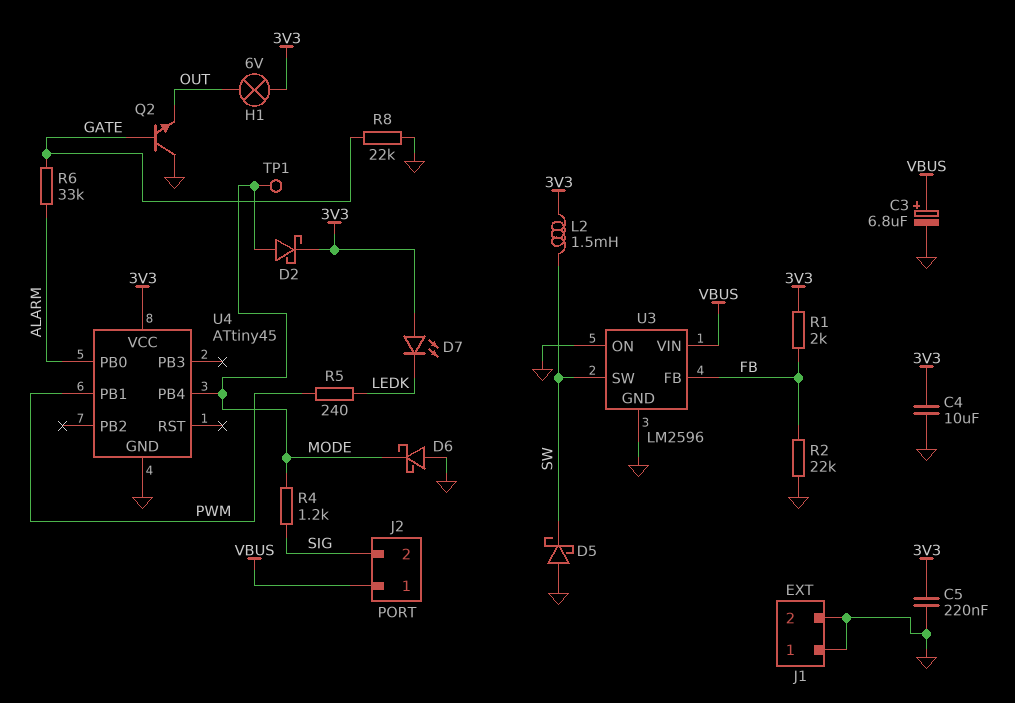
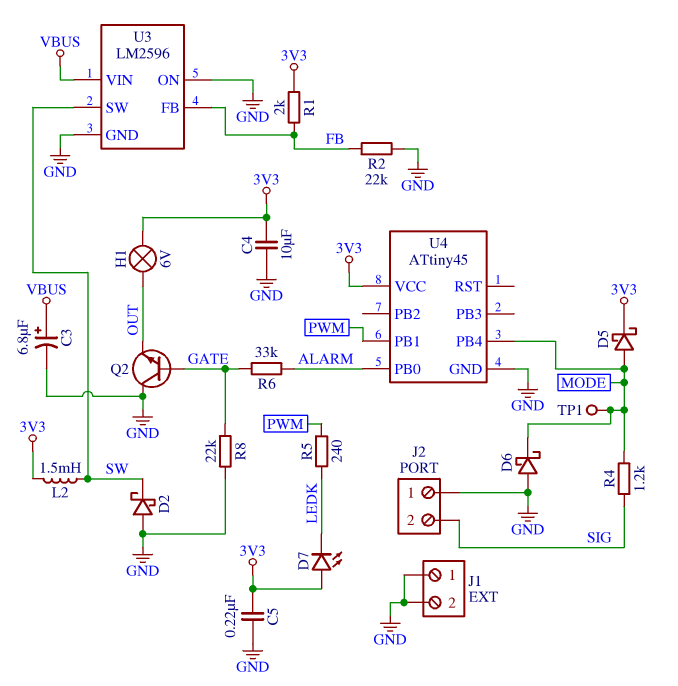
D2: schottky (A MODE, K 3V3) -> schottky (A GND, K SW)
D5: schottky (A GND, K SW) -> schottky (A MODE, K 3V3)
J2 pin 1: VBUS -> GND

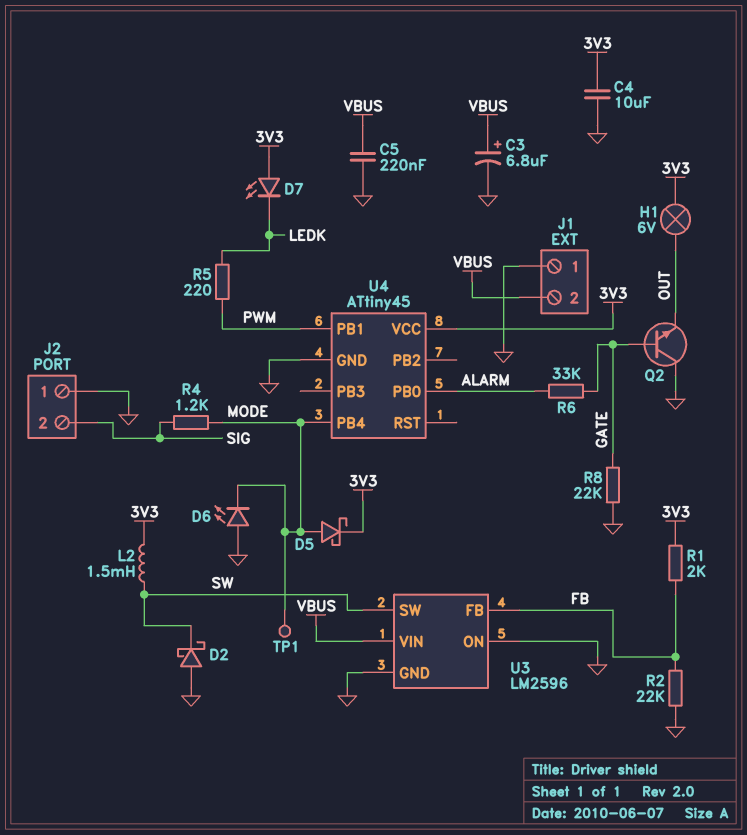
C5: 220nF (3V3, GND) -> 220nF (GND, VBUS)
D6: schottky (A GND, K MODE) -> LED (A GND, K MODE)
J1 pin 2: GND -> VBUS
R5: 240 (LEDK, PWM) -> 220 (LEDK, PWM)

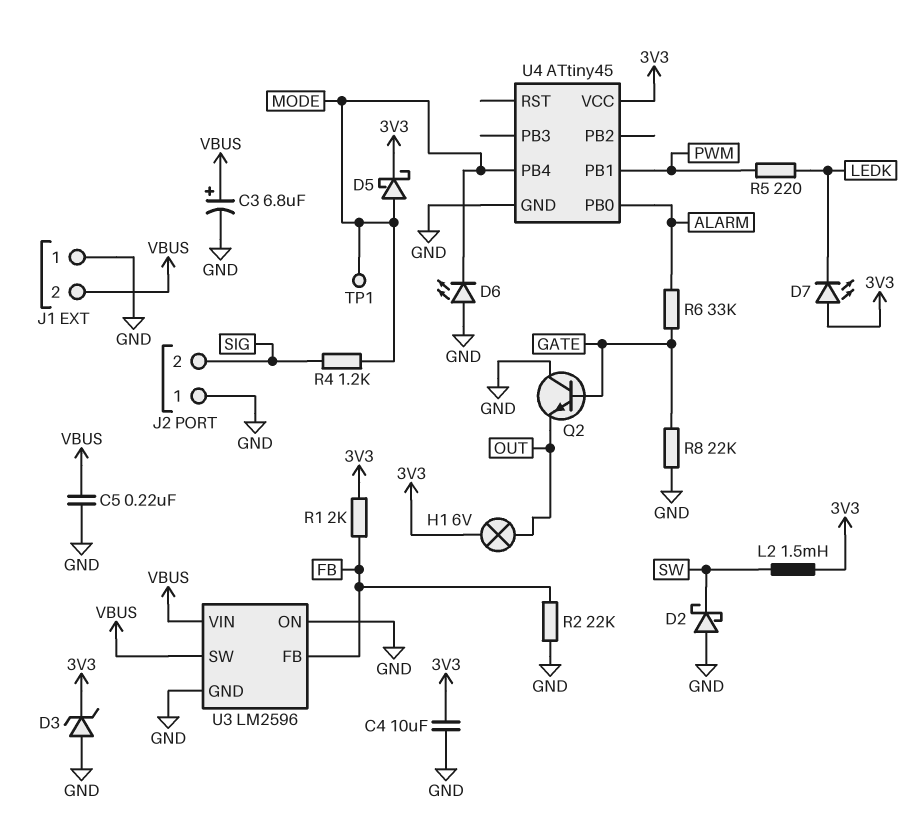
D3: none -> zener (A GND, K 3V3)
U3 pin SW: SW -> VBUS

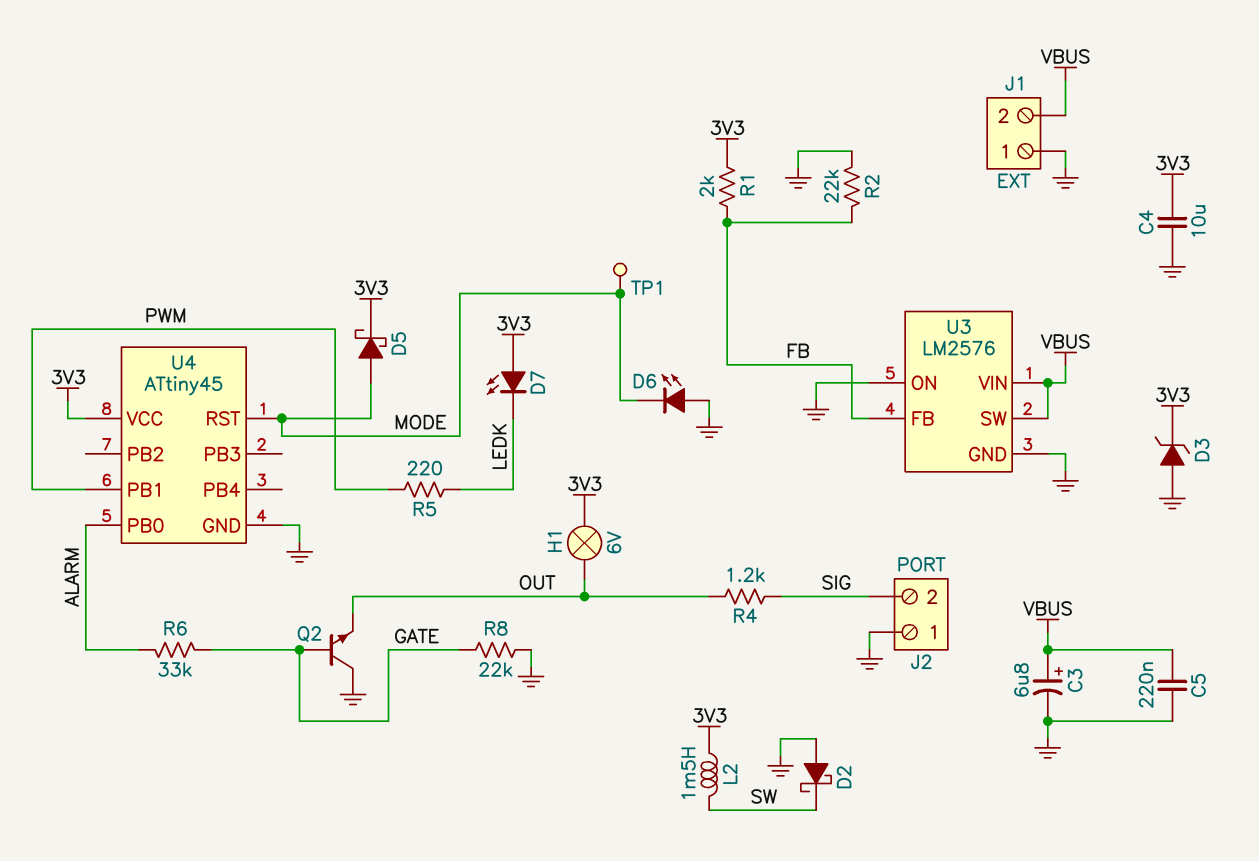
R4: 1.2k (MODE, SIG) -> 1.2k (OUT, SIG)
U3: LM2596 -> LM2576
U4 pin PB4: MODE -> none
U4 pin RST: none -> MODE

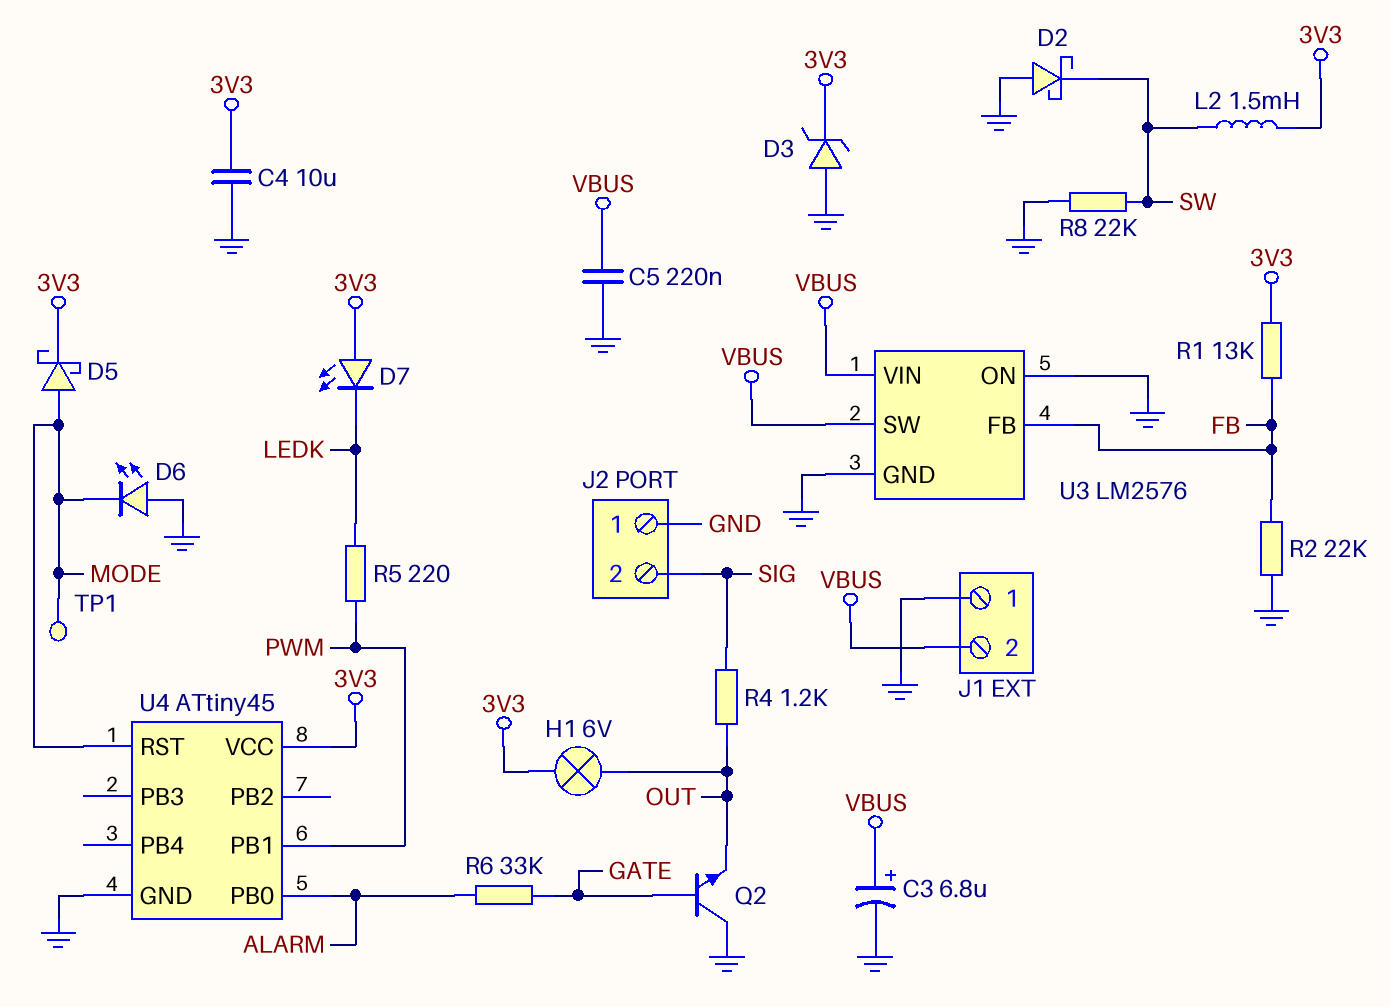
R1: 2k (3V3, FB) -> 13k (3V3, FB)
R8: 22k (GATE, GND) -> 22k (GND, SW)

